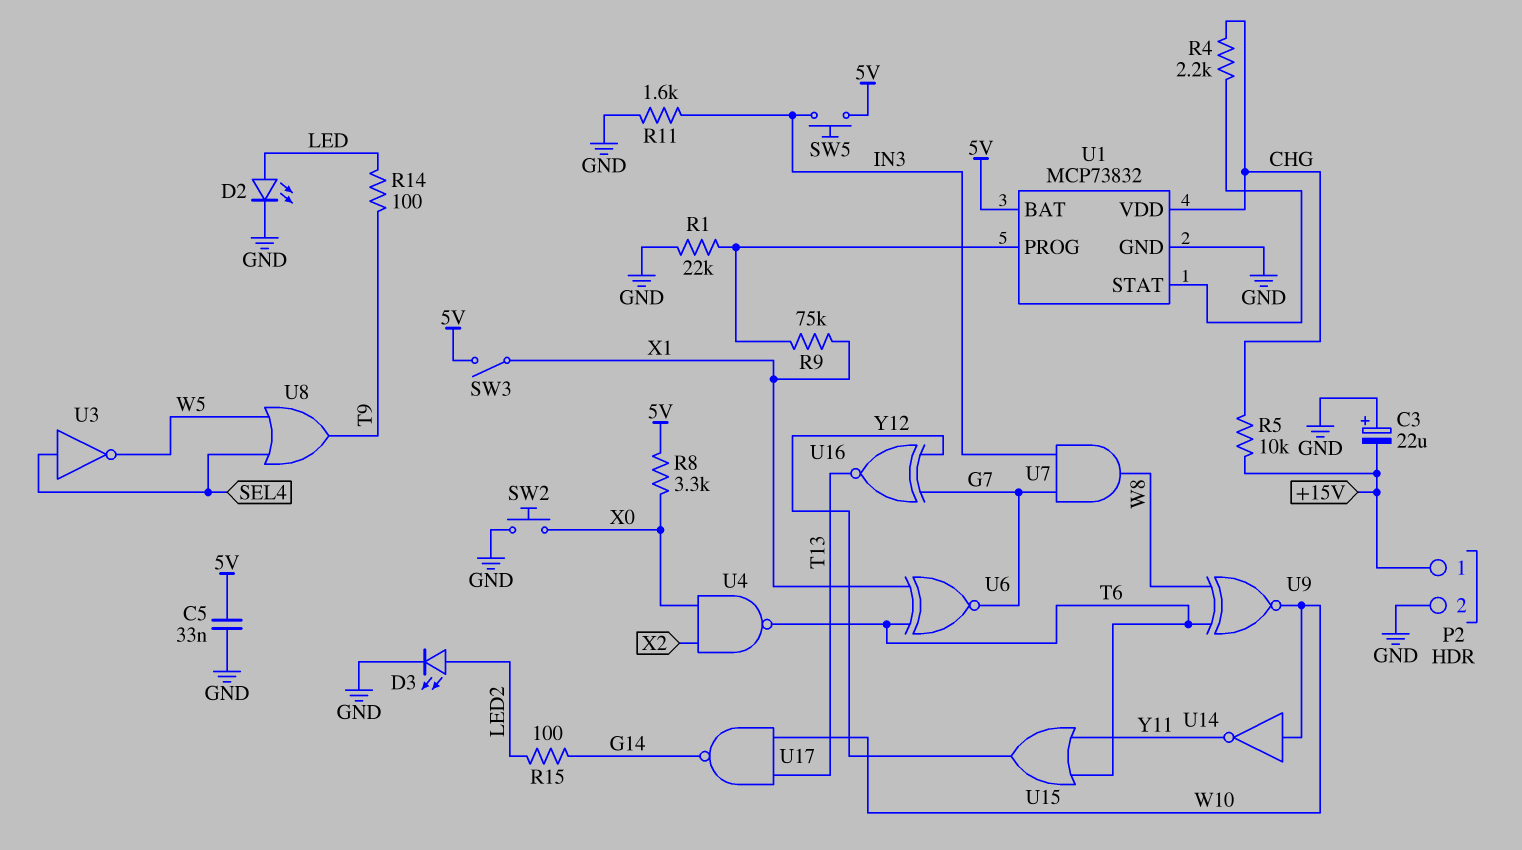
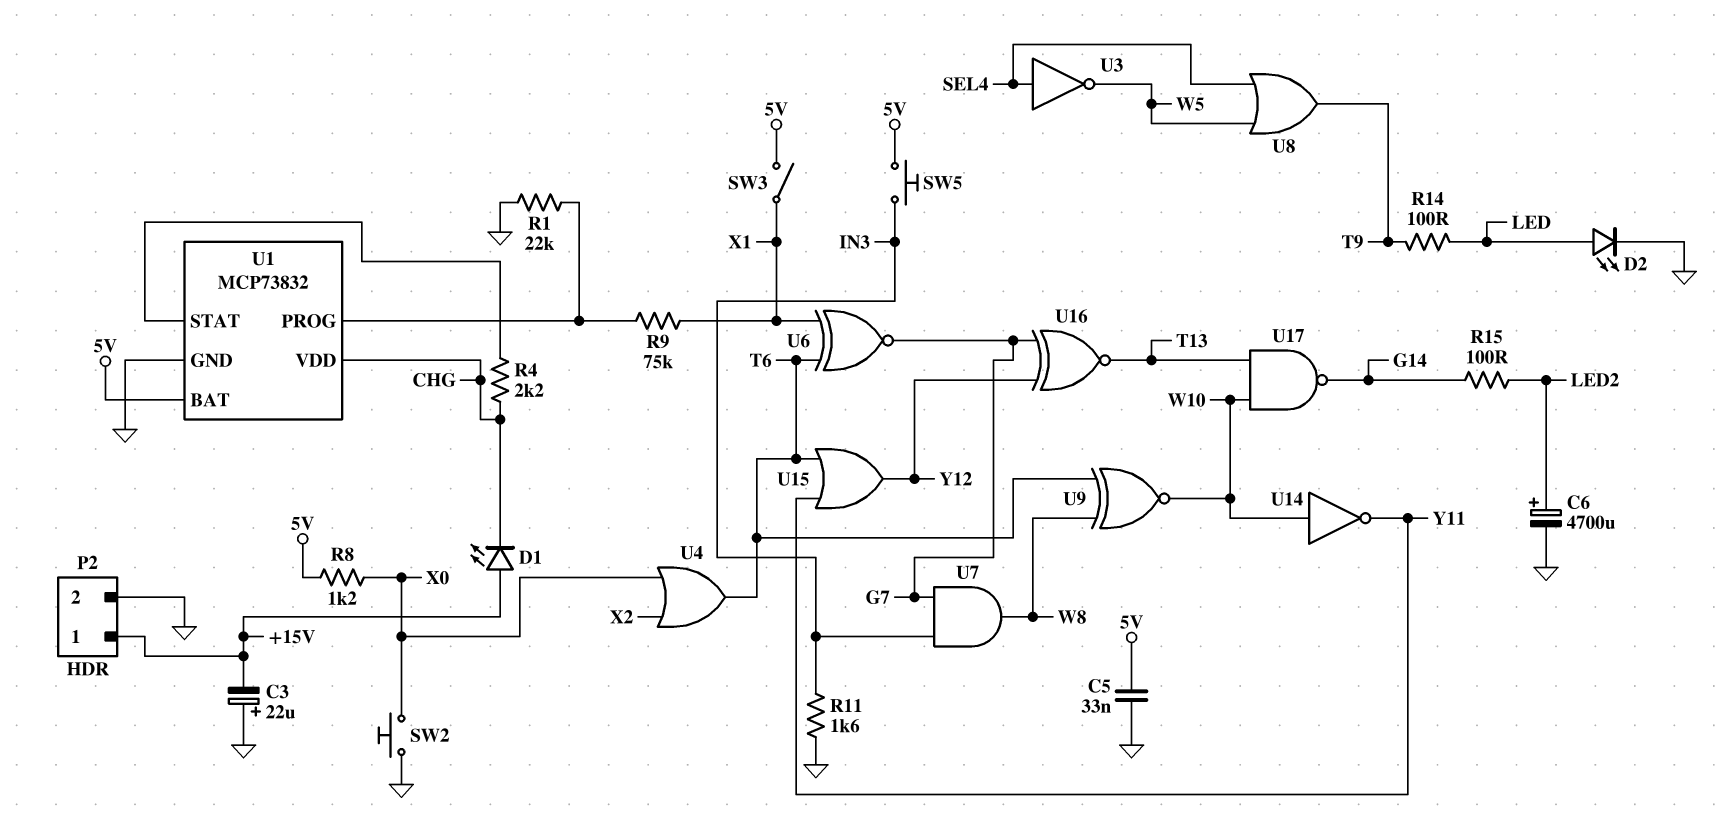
C6: none -> 4700uF (plus LED2, minus GND)
D1: none -> LED (A +15V, K CHG)
D3: LED (A LED2, K GND) -> none
R5: 10k (+15V, CHG) -> none
R8: 3.3k (5V, X0) -> 1.2k (5V, X0)
U4: NAND (in X0, in X2, out T6) -> OR (in X0, in X2, out T6)

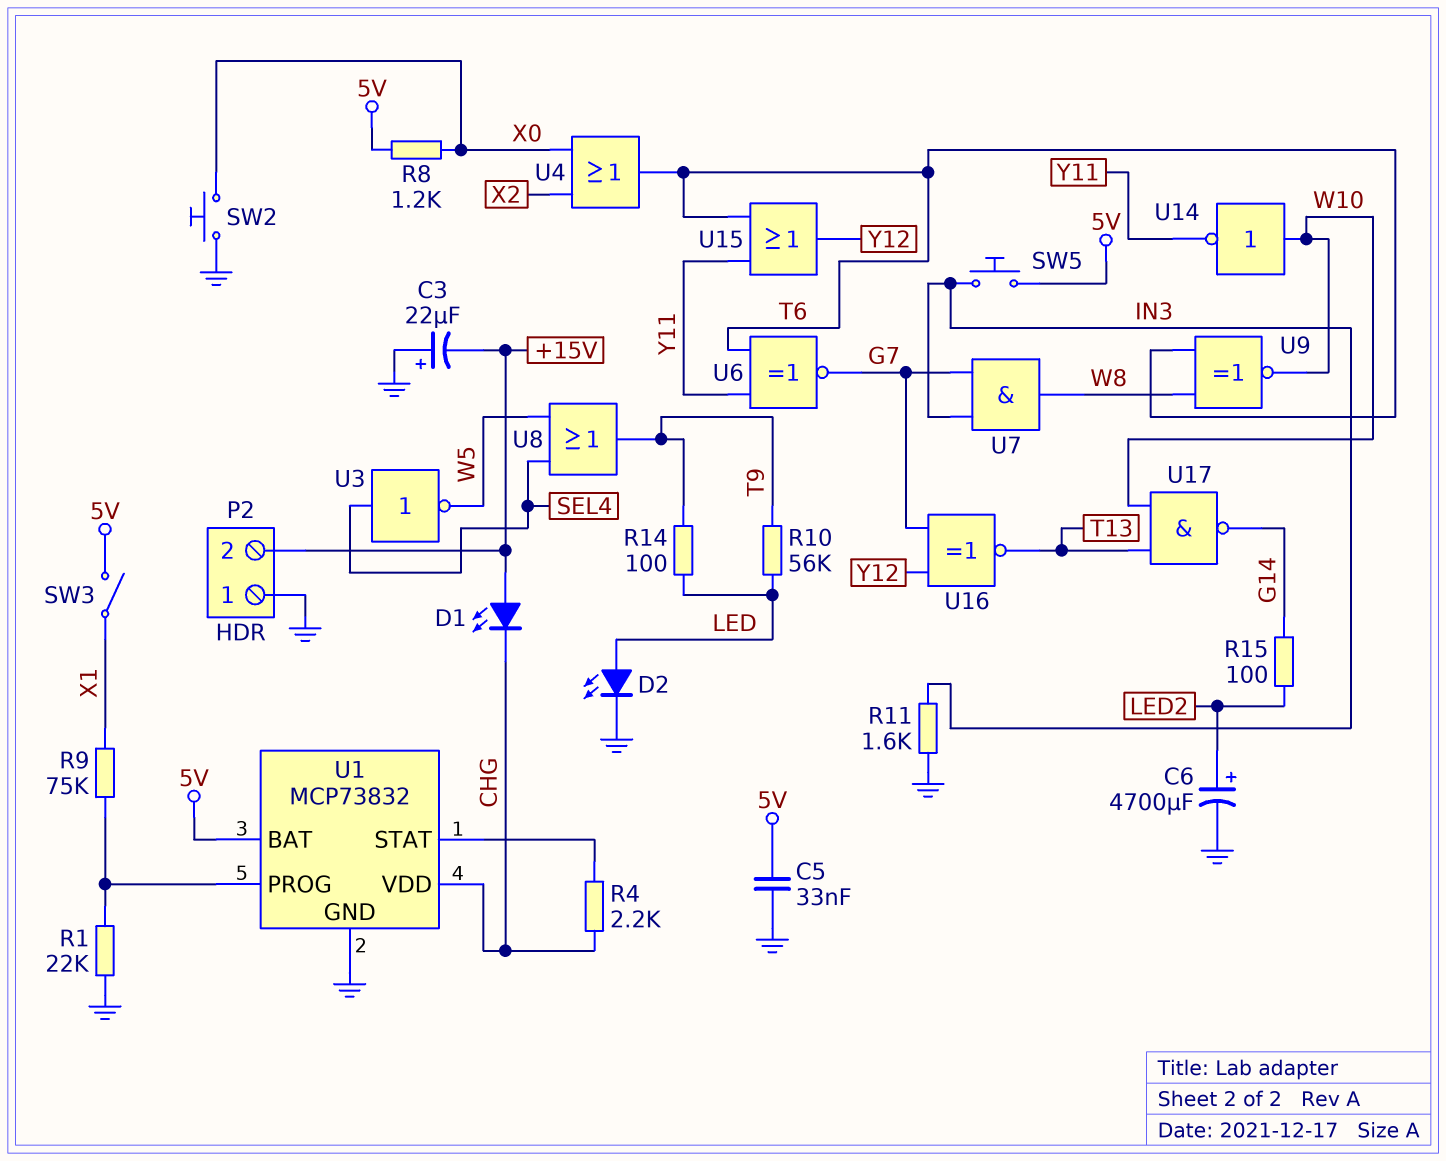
P2 pin 1: +15V -> GND
P2 pin 2: GND -> +15V
R10: none -> 56k (LED, T9)
U6: XNOR (in T6, in X1, out G7) -> XNOR (in T6, in Y11, out G7)

